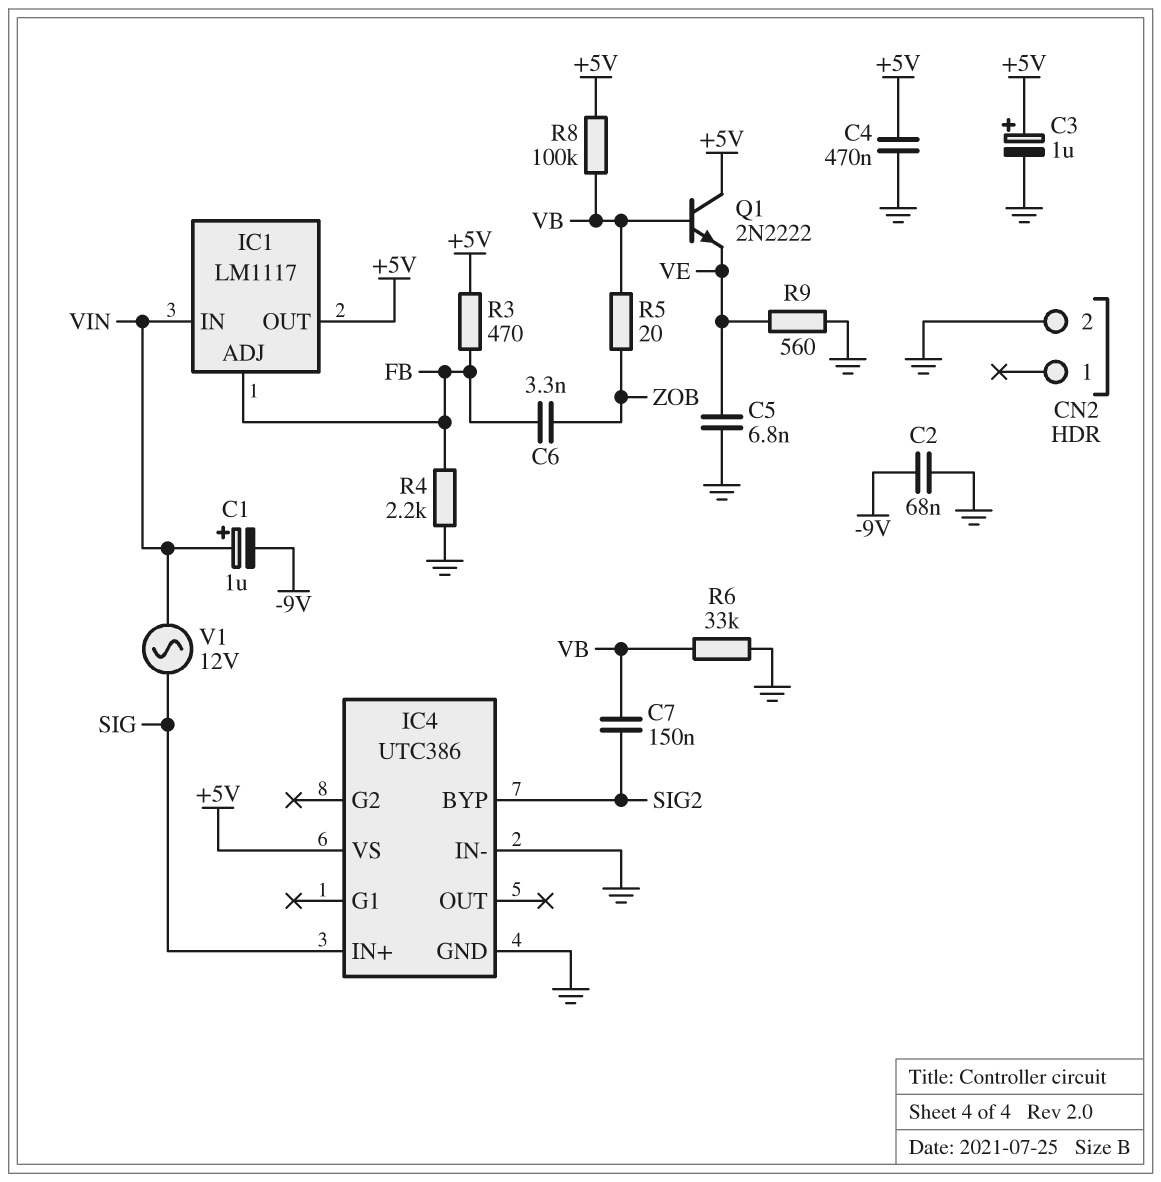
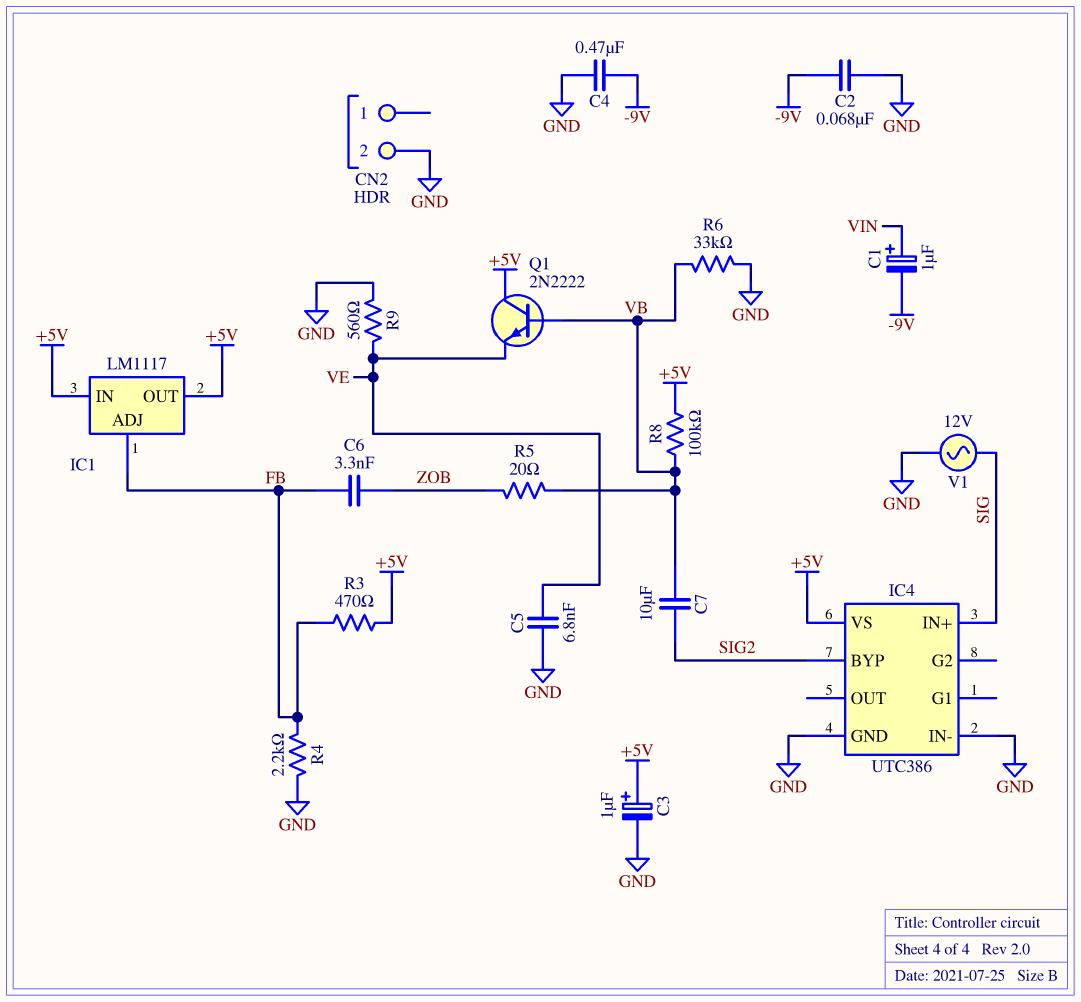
C4: 470nF (+5V, GND) -> 470nF (-9V, GND)
C7: 150nF (SIG2, VB) -> 10uF (SIG2, VB)
IC1 pin IN: VIN -> +5V
V1: AC 12V (SIG, VIN) -> AC 12V (GND, SIG)

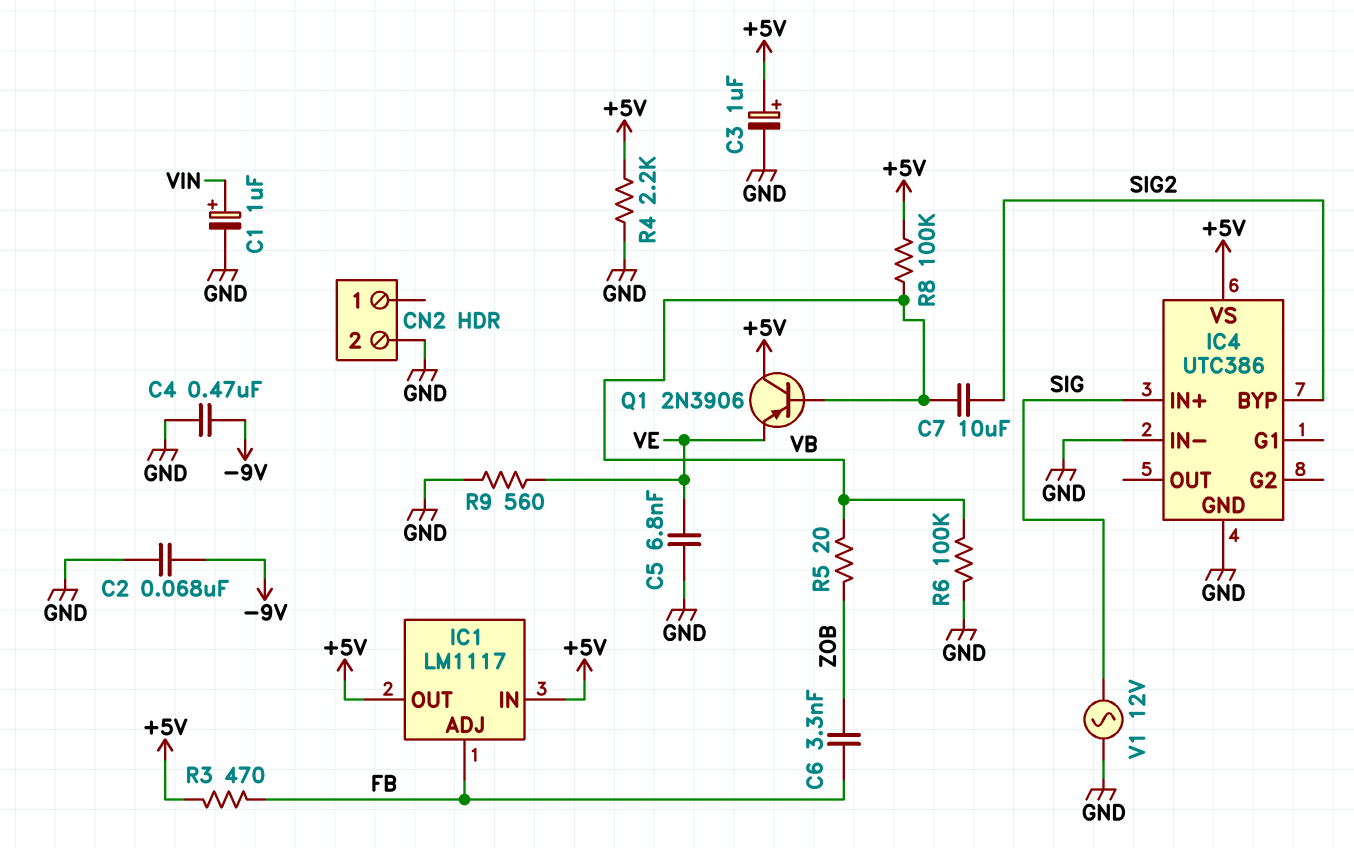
C1: 1uF (plus VIN, minus -9V) -> 1uF (plus VIN, minus GND)
Q1: NPN 2N2222 (B VB, C +5V, E VE) -> PNP 2N3906 (B VB, C +5V, E VE)
R4: 2.2k (FB, GND) -> 2.2k (+5V, GND)
R6: 33k (GND, VB) -> 100k (GND, VB)

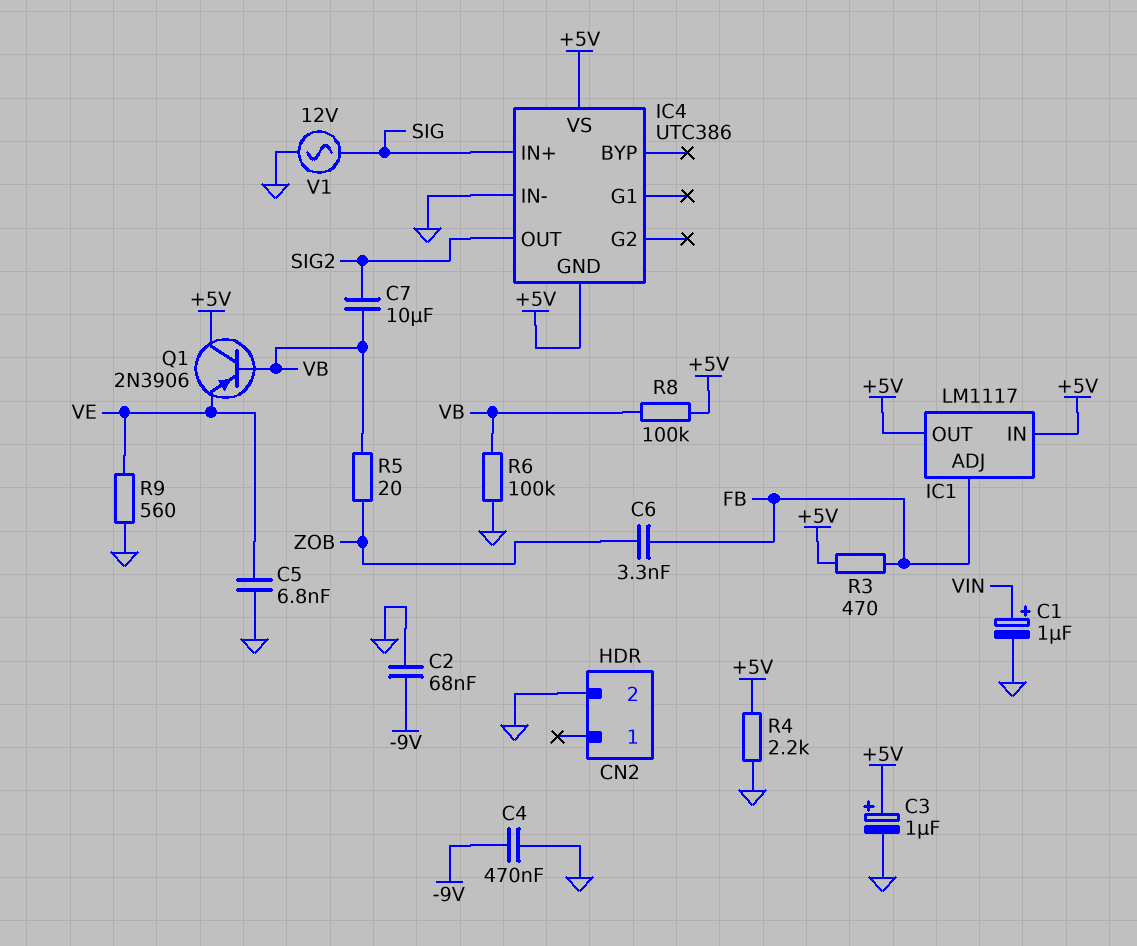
IC4 pin BYP: SIG2 -> none
IC4 pin GND: GND -> +5V
IC4 pin OUT: none -> SIG2

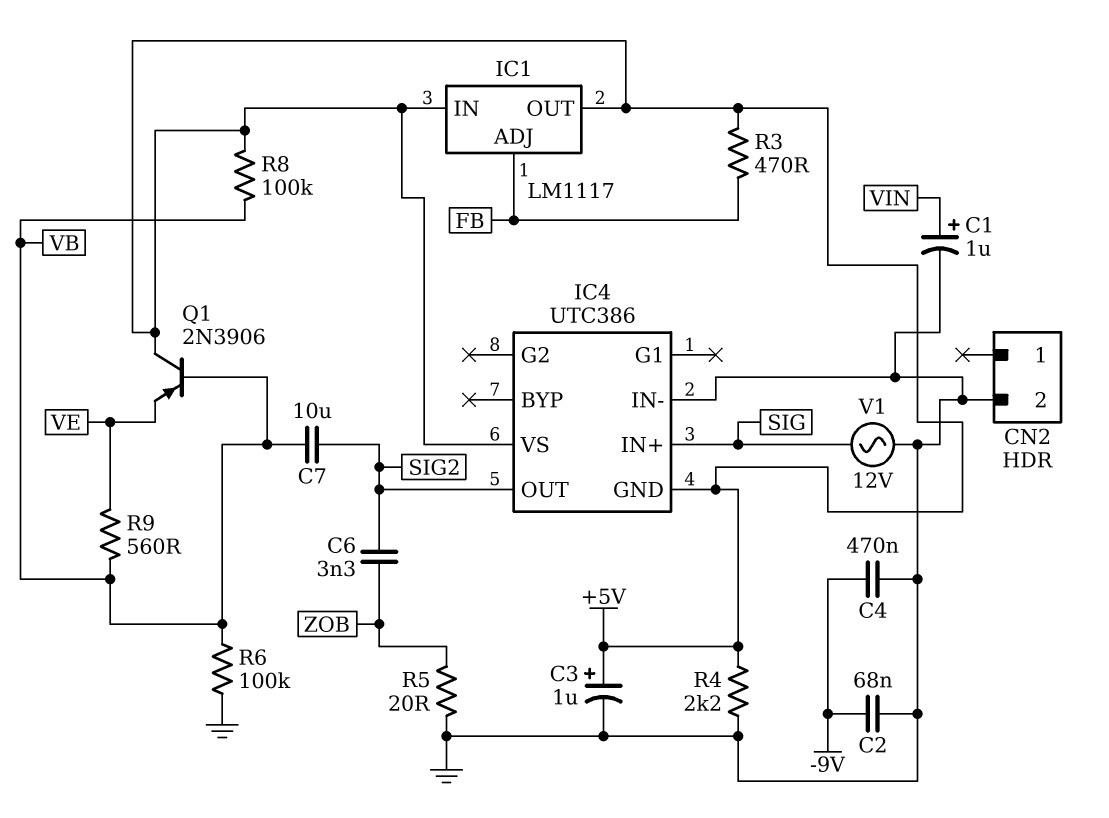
C5: 6.8nF (GND, VE) -> none
C6: 3.3nF (FB, ZOB) -> 3.3nF (SIG2, ZOB)
R5: 20 (VB, ZOB) -> 20 (GND, ZOB)
R9: 560 (GND, VE) -> 560 (VB, VE)

